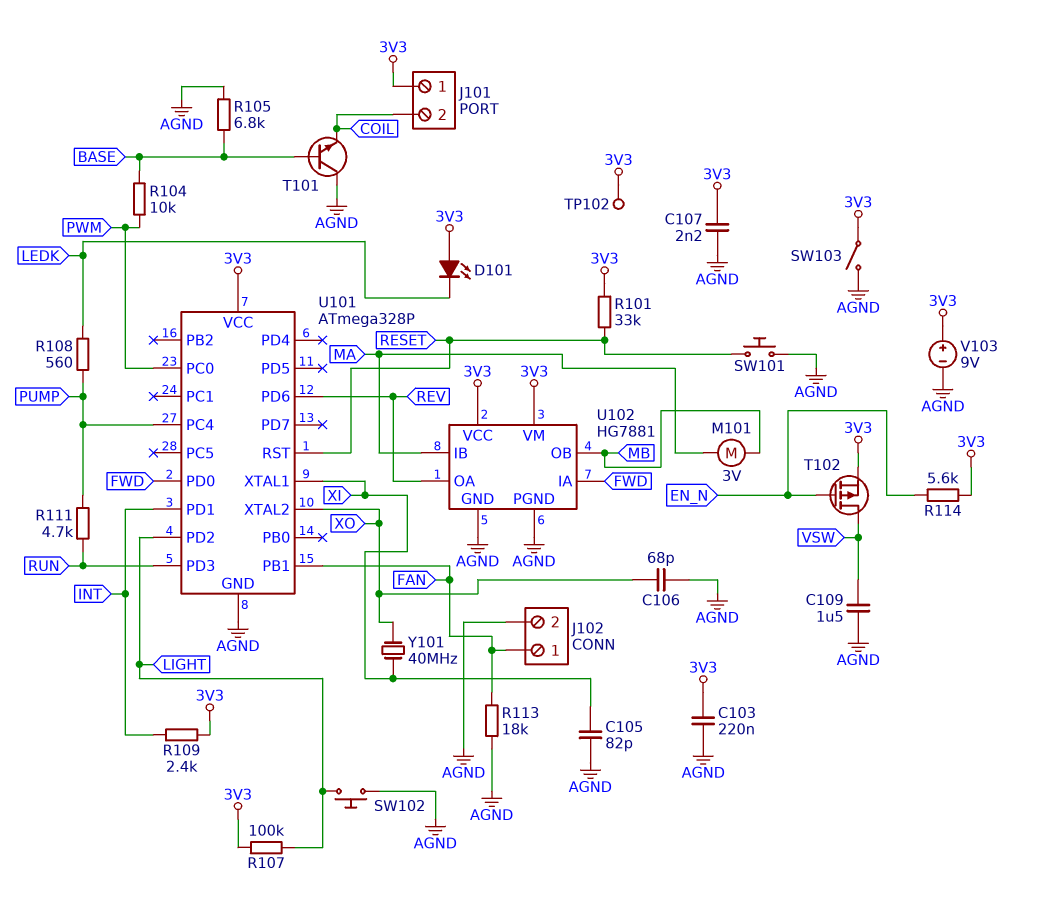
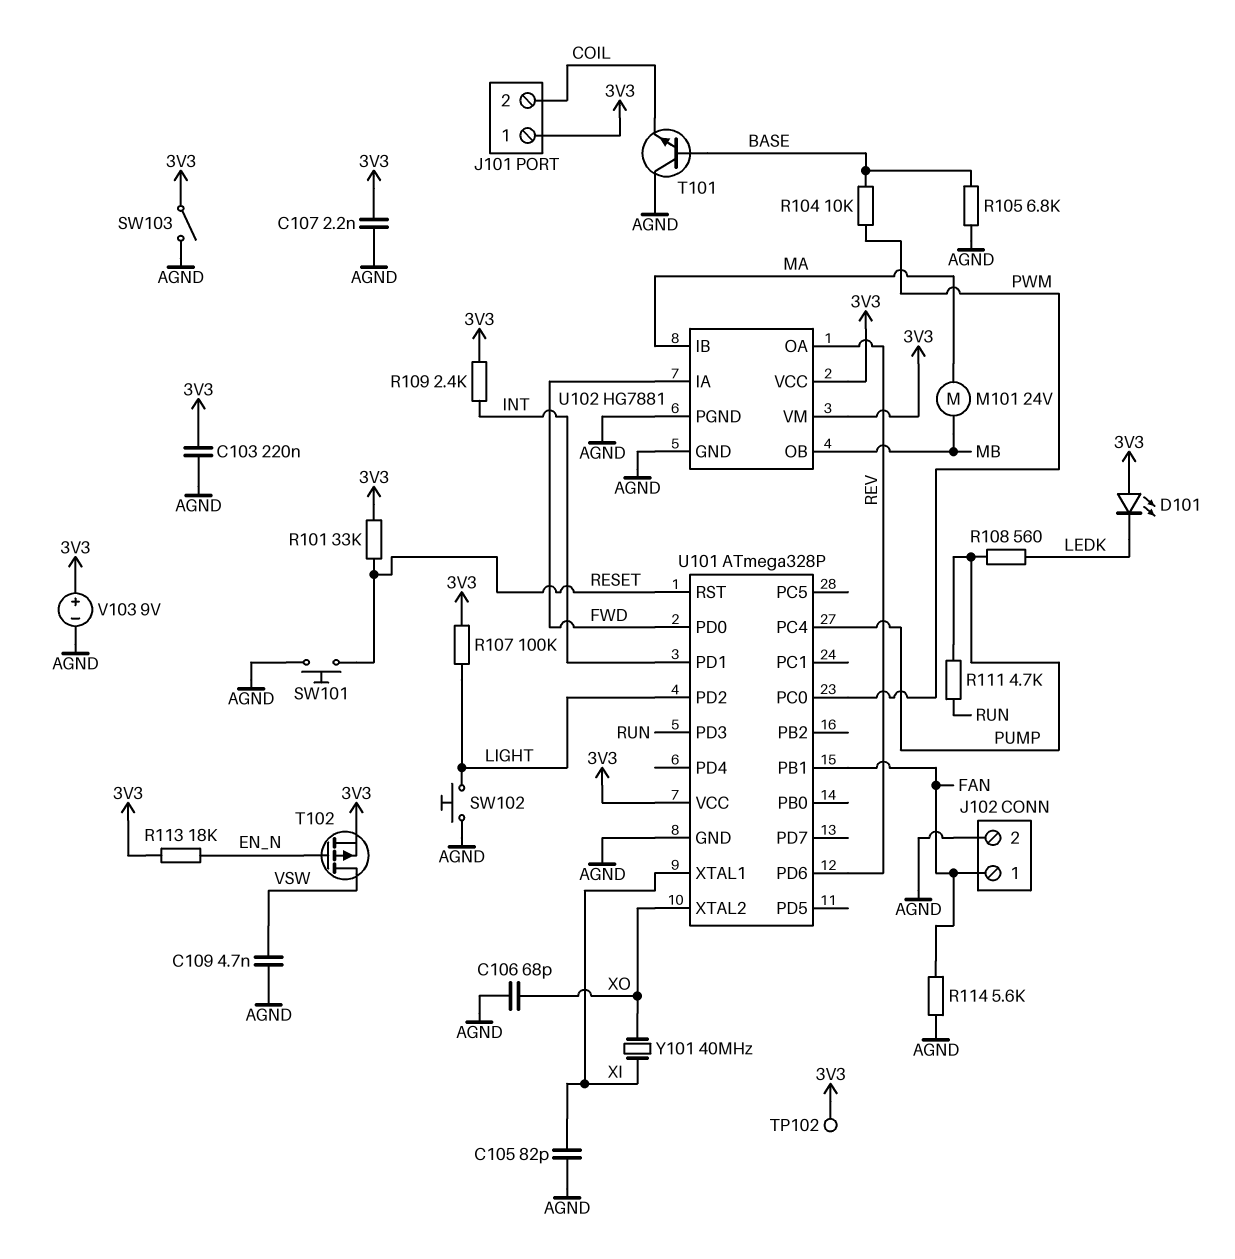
C109: 1.5uF (AGND, VSW) -> 4.7nF (AGND, VSW)
M101: motor 3V (MA, MB) -> motor 24V (MA, MB)
R113: 18k (AGND, FAN) -> 18k (3V3, EN_N)
R114: 5.6k (3V3, EN_N) -> 5.6k (AGND, FAN)

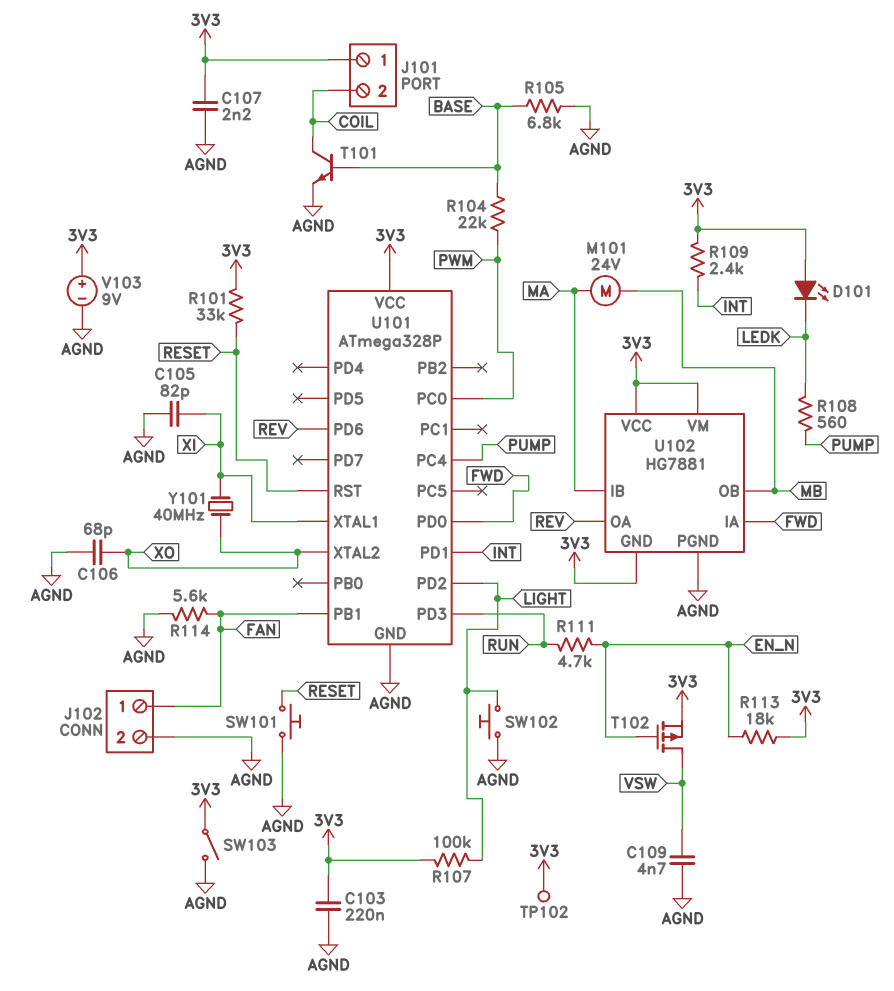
R104: 10k (BASE, PWM) -> 22k (BASE, PWM)
R111: 4.7k (PUMP, RUN) -> 4.7k (EN_N, RUN)
T101: NPN (B BASE, C AGND, E COIL) -> NPN (B BASE, C COIL, E AGND)
U102 pin GND: AGND -> 3V3

